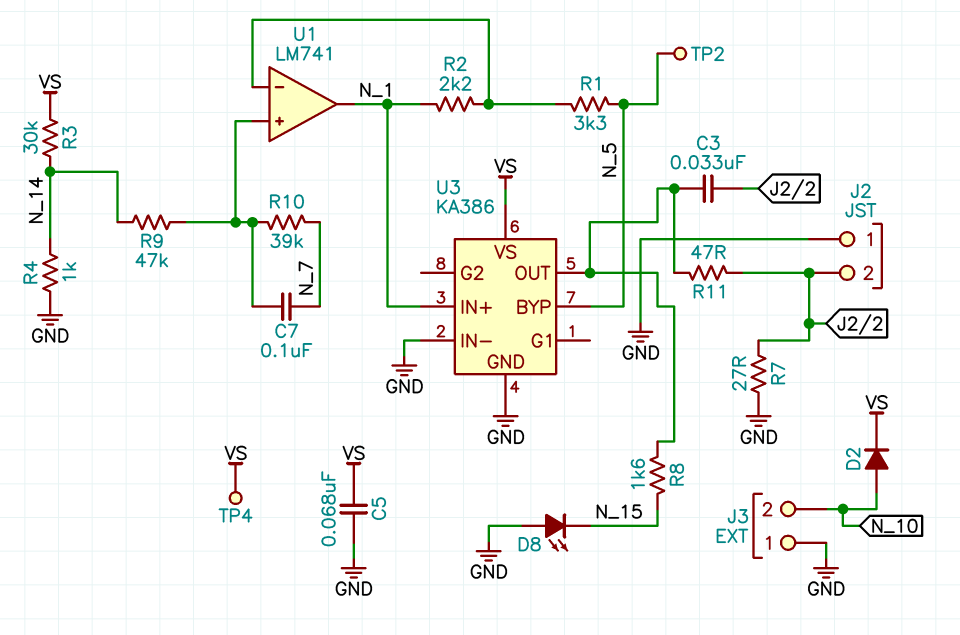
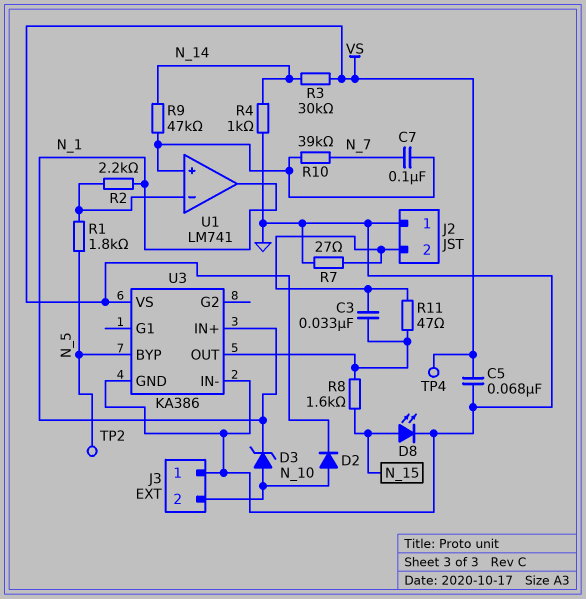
D3: none -> zener (A N_10, K N_1)
D8: LED (A GND, K N_15) -> LED (A N_15, K GND)
R1: 3.3k (N_5, U1/in-) -> 1.8k (N_5, U1/in-)

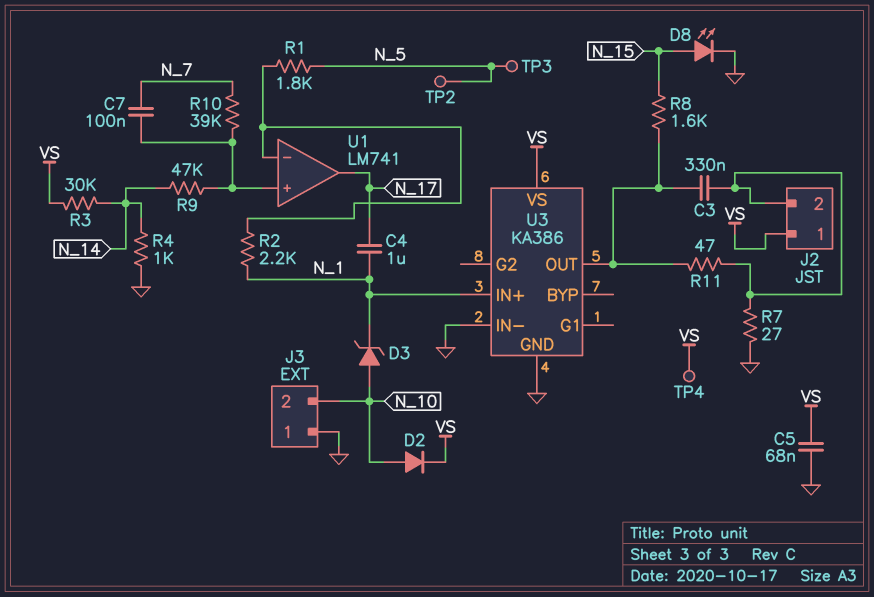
C3: 33nF (J2/2, U3/OUT) -> 330nF (J2/2, U3/OUT)
C4: none -> 1uF (N_1, N_17)
J2 pin 1: GND -> VS
TP3: none -> test point (N_5)
U1 pin out: N_1 -> N_17
U3 pin BYP: N_5 -> none

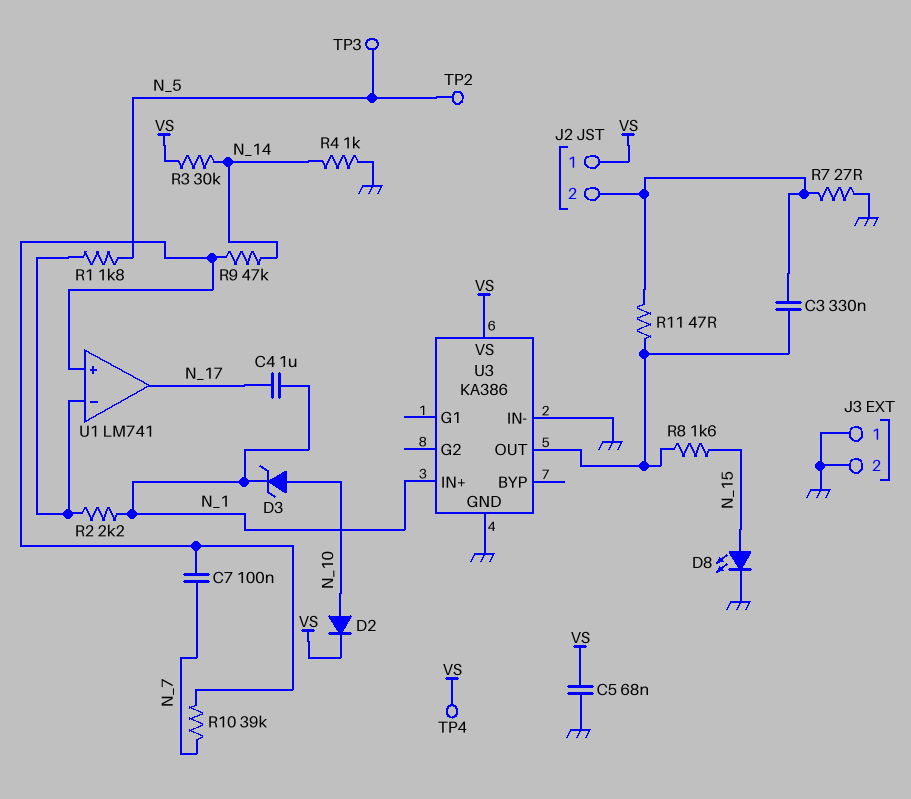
J3 pin 2: N_10 -> GND

